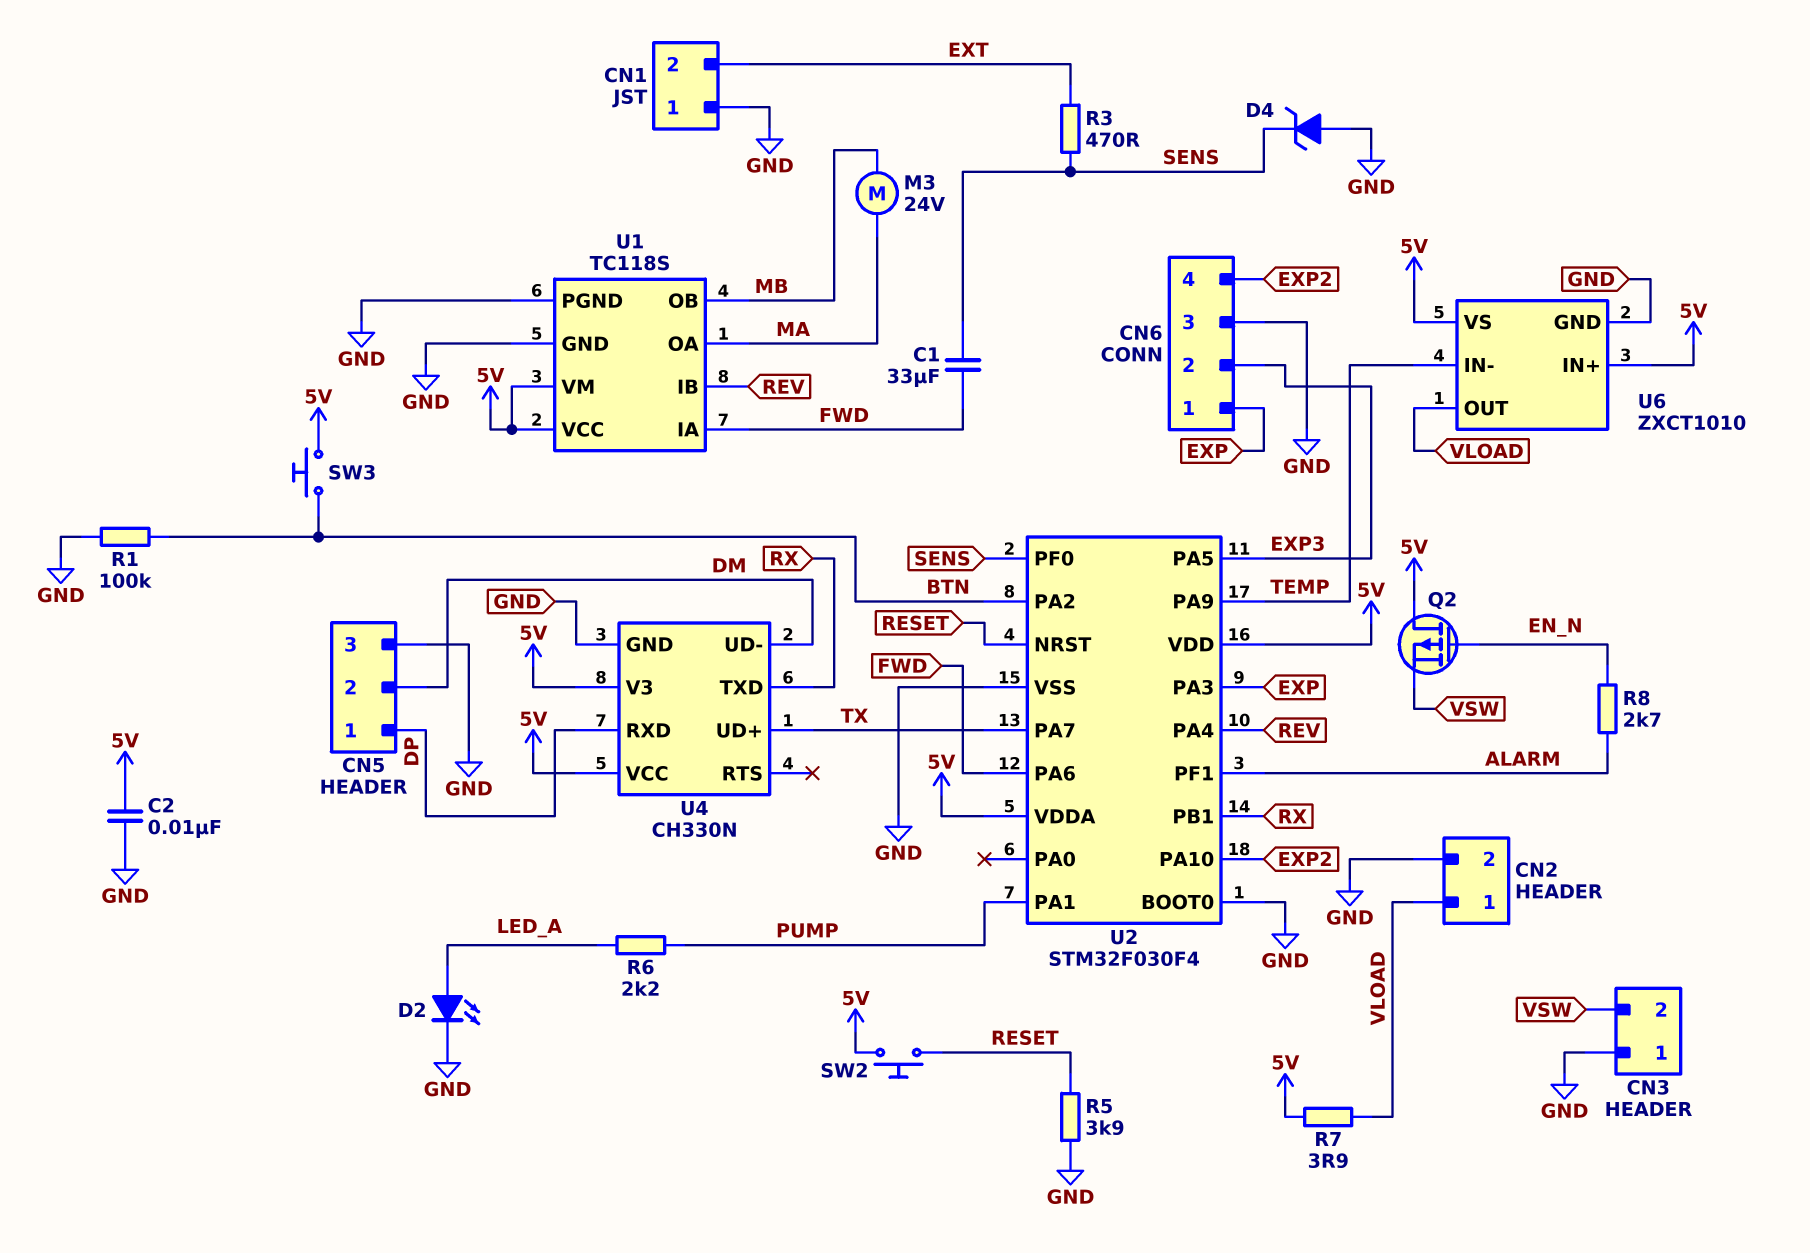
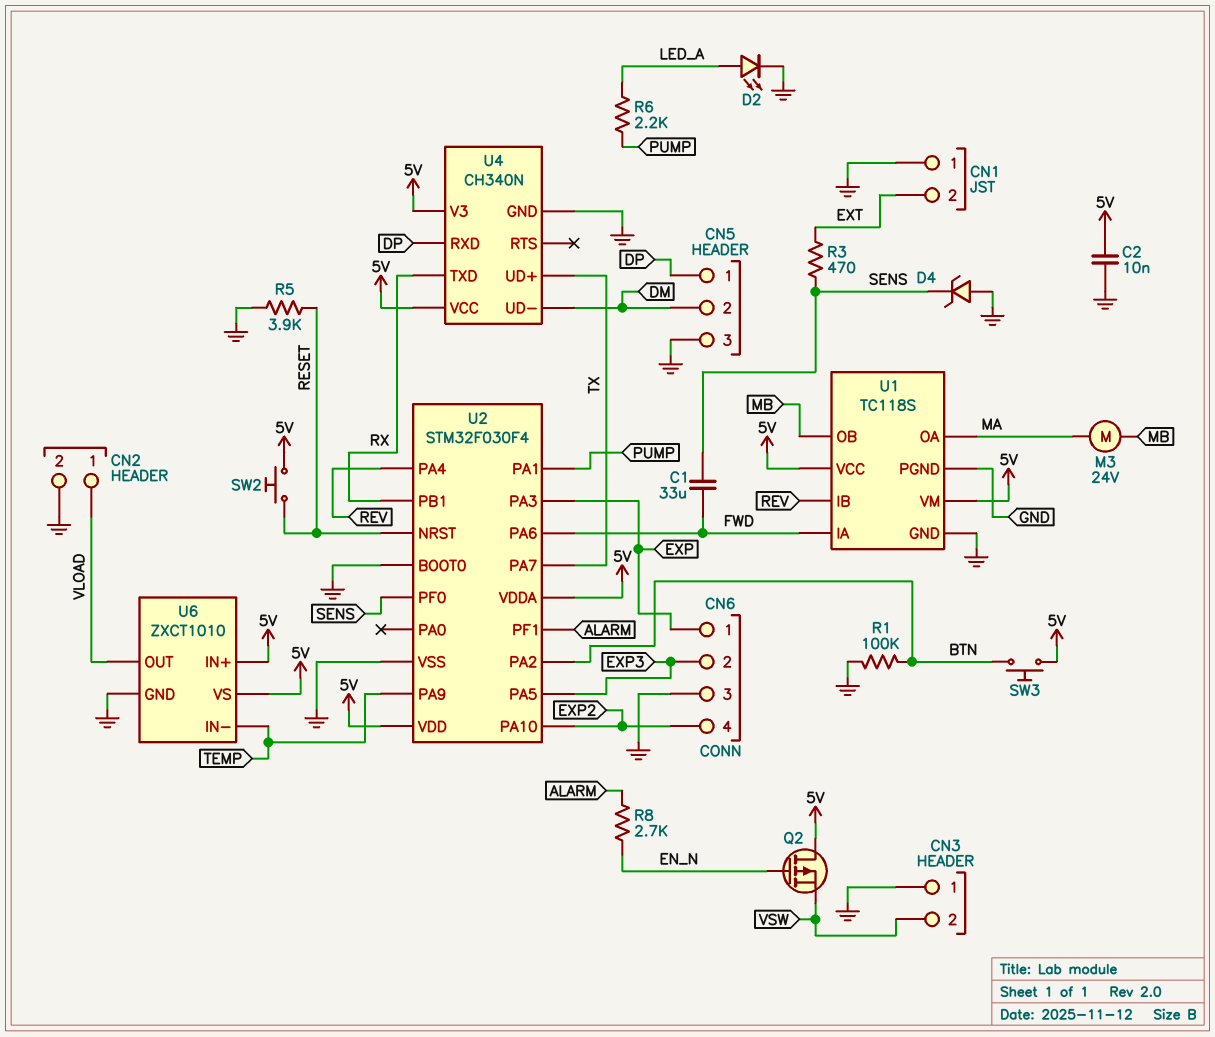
R7: 3.9 (5V, VLOAD) -> none
U4: CH330N -> CH340N

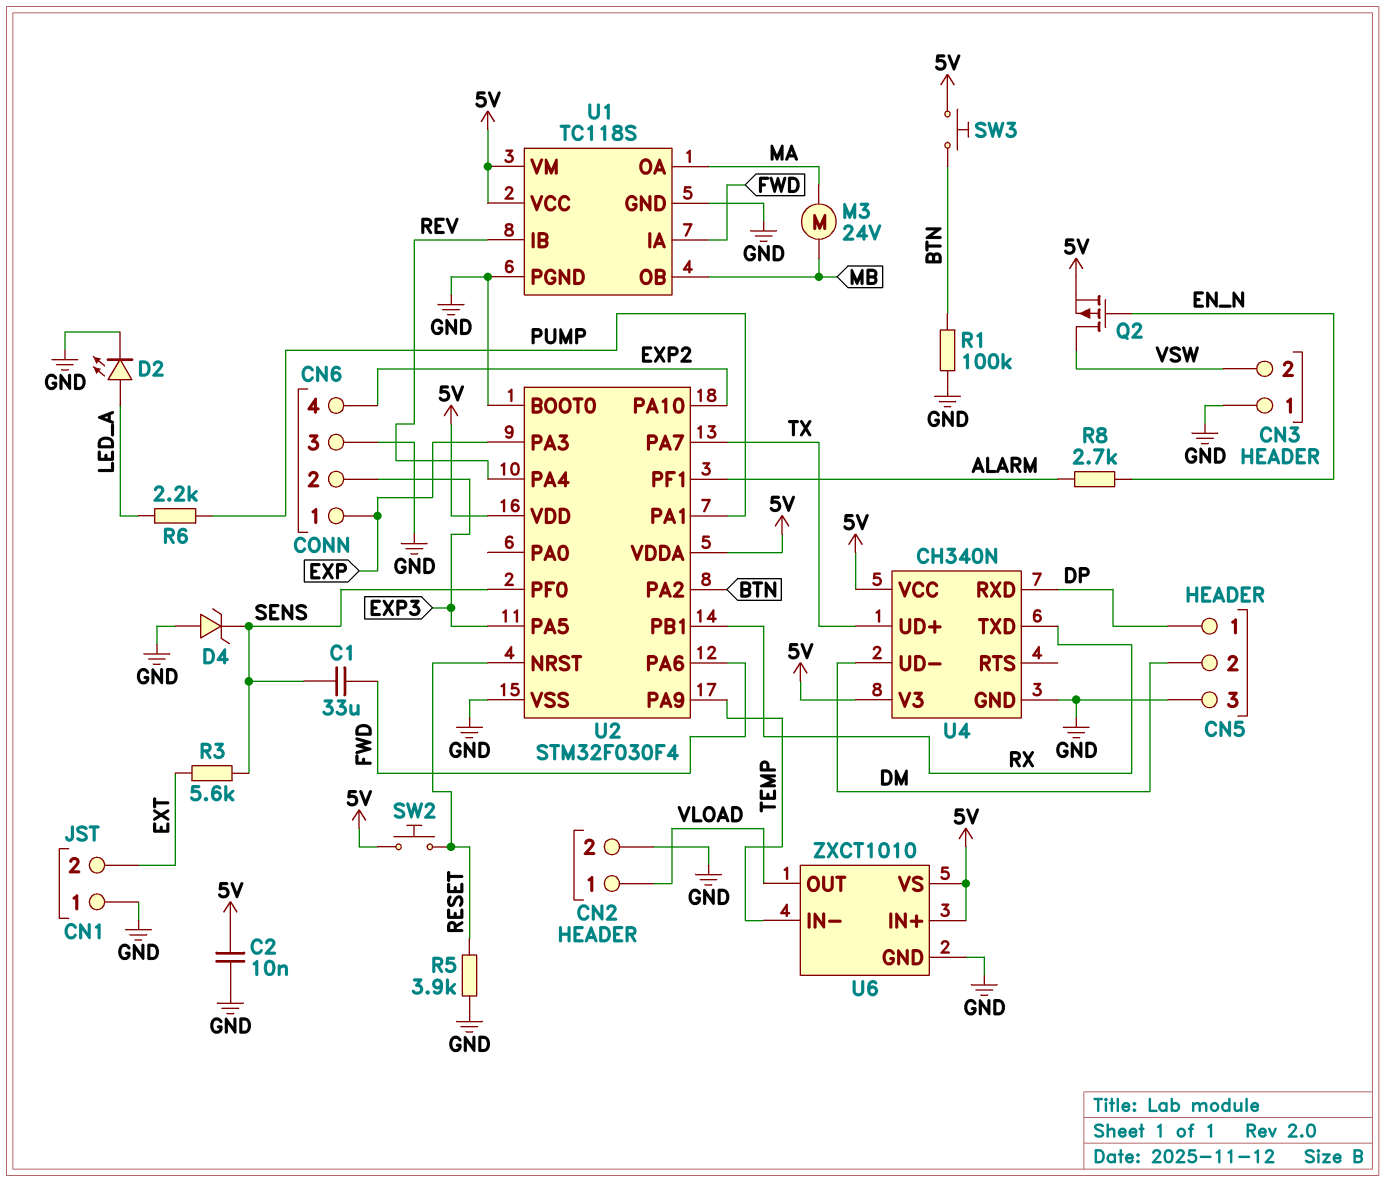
Q2: PMOS (G EN_N, D 5V, S VSW) -> PMOS (G EN_N, D VSW, S 5V)
R3: 470 (EXT, SENS) -> 5.6k (EXT, SENS)

